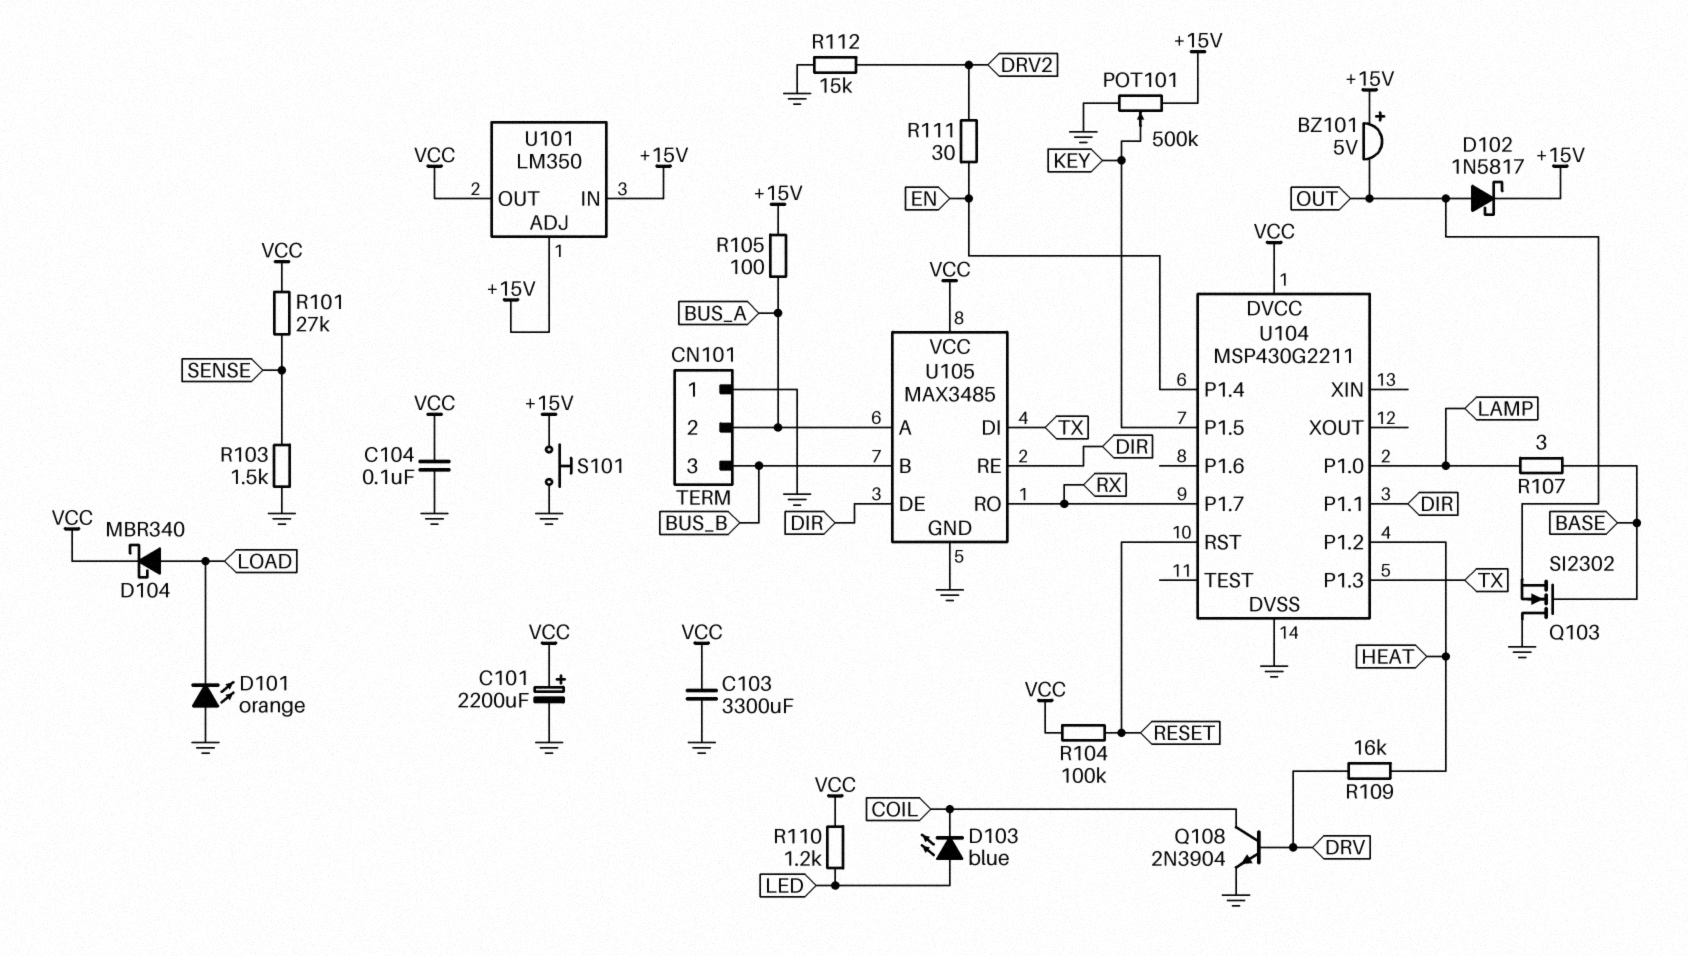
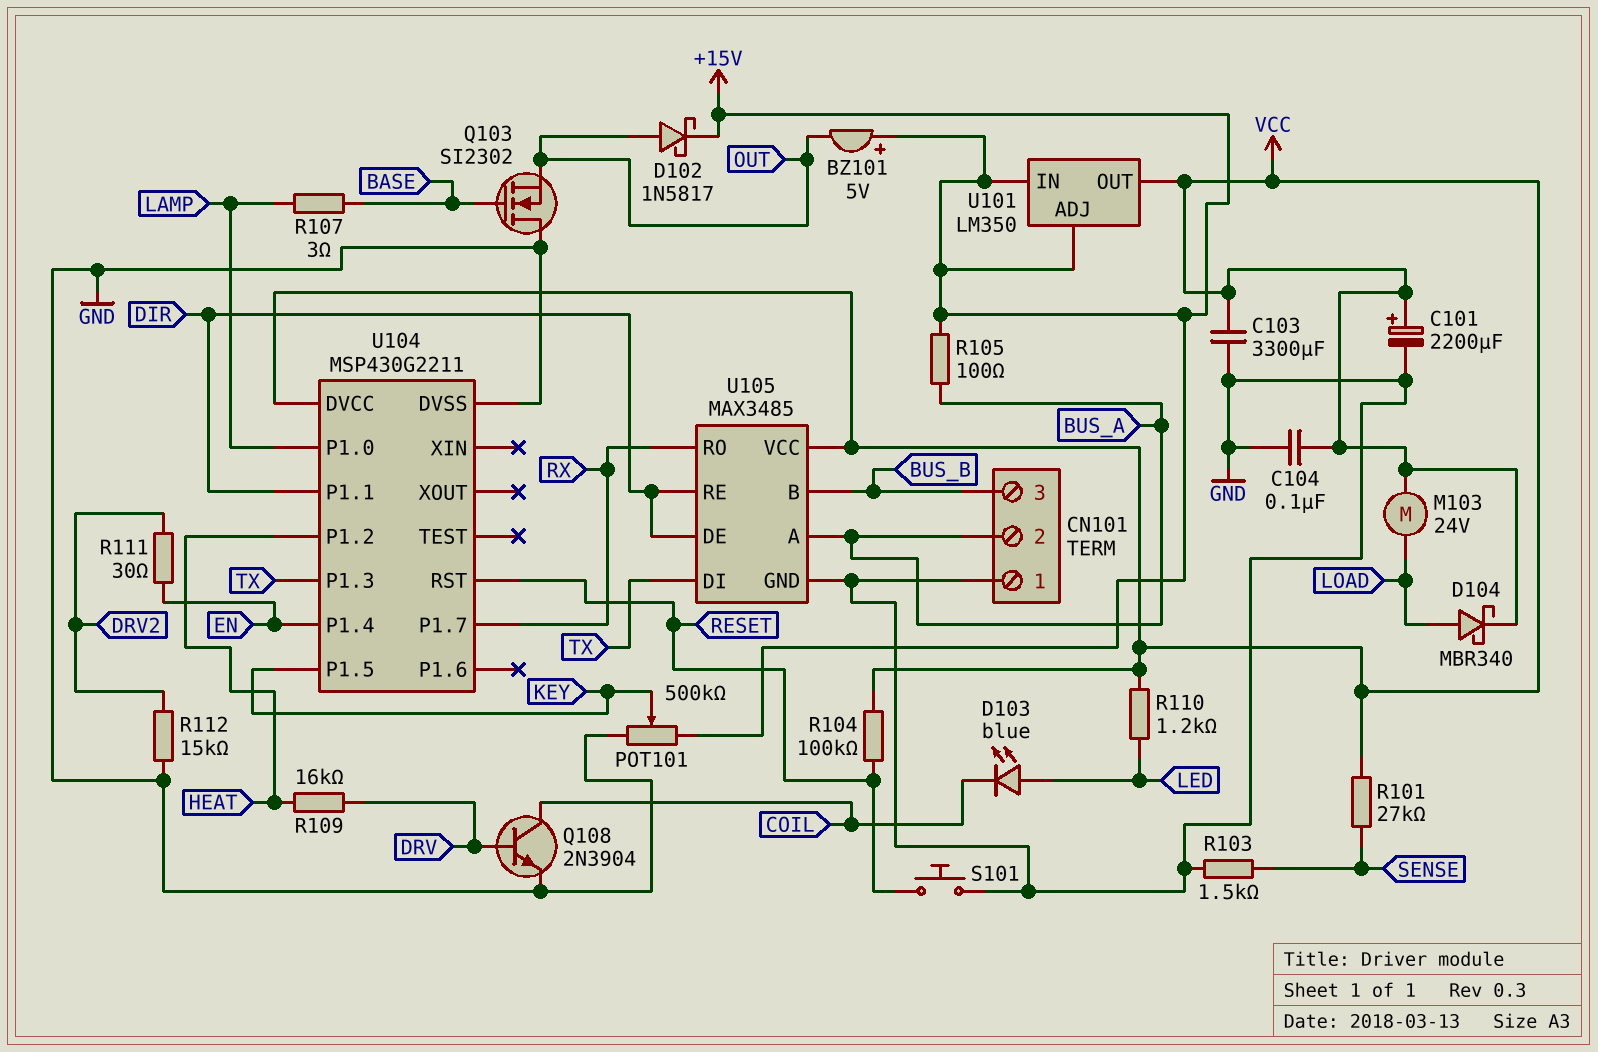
D101: LED orange (A GND, K LOAD) -> none
M103: none -> motor 24V (LOAD, VCC)
S101: button (+15V, GND) -> button (GND, RESET)

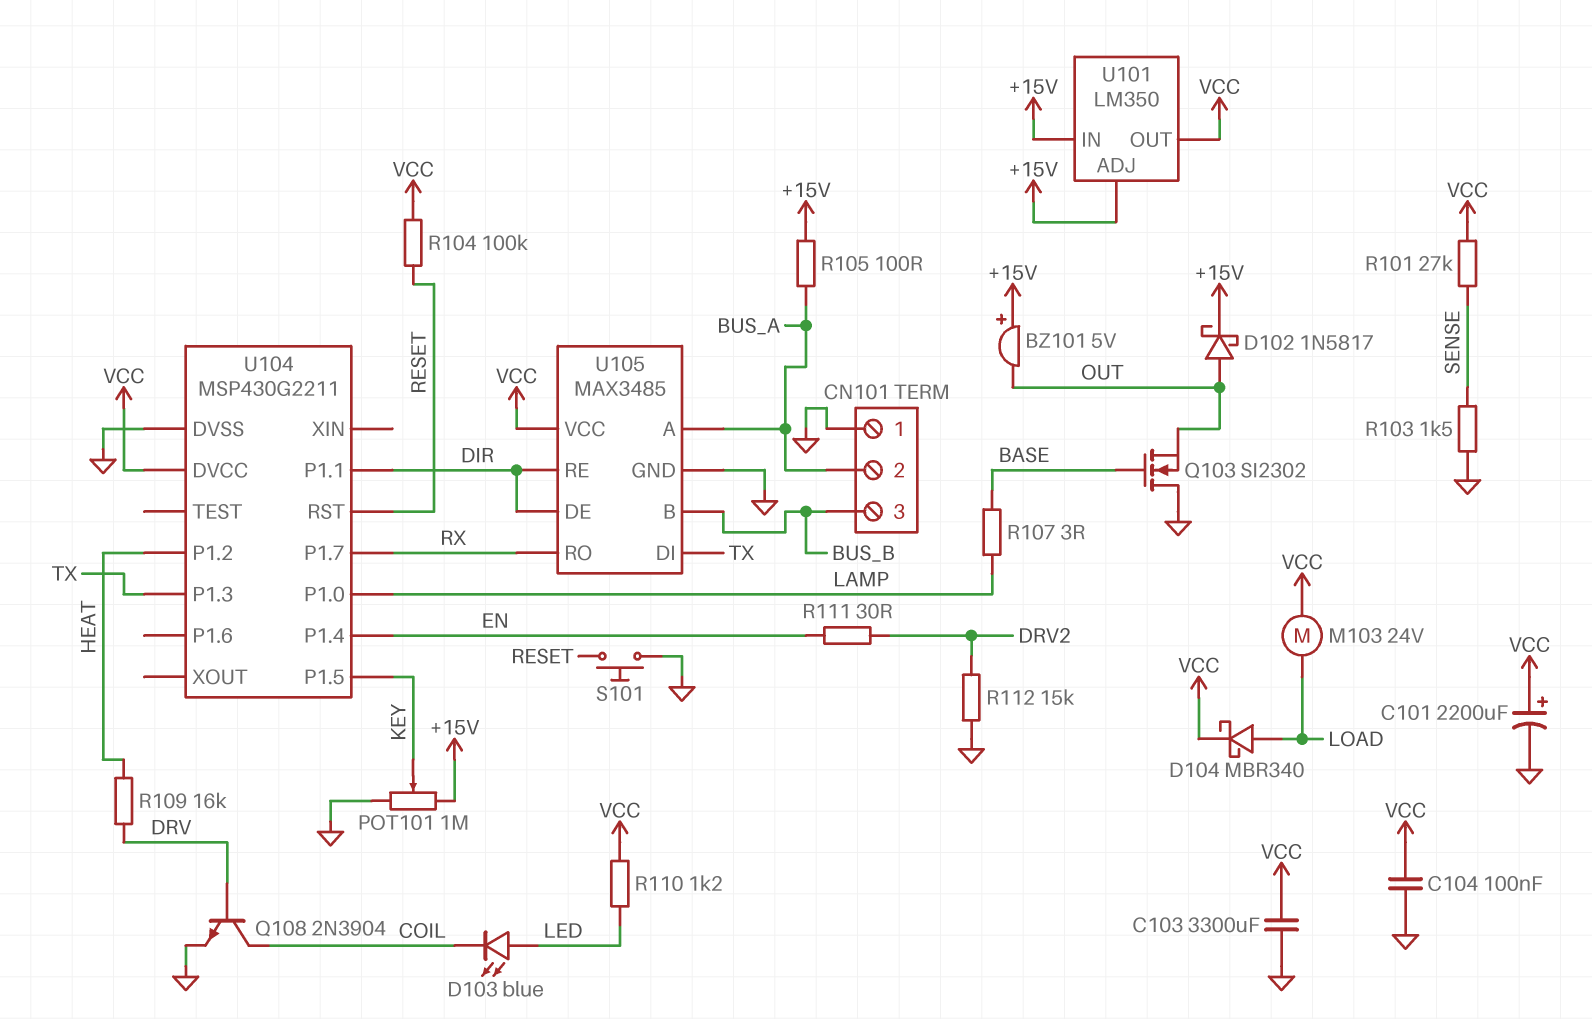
POT101: 500k (+15V, GND, wiper KEY) -> 1M (+15V, GND, wiper KEY)

